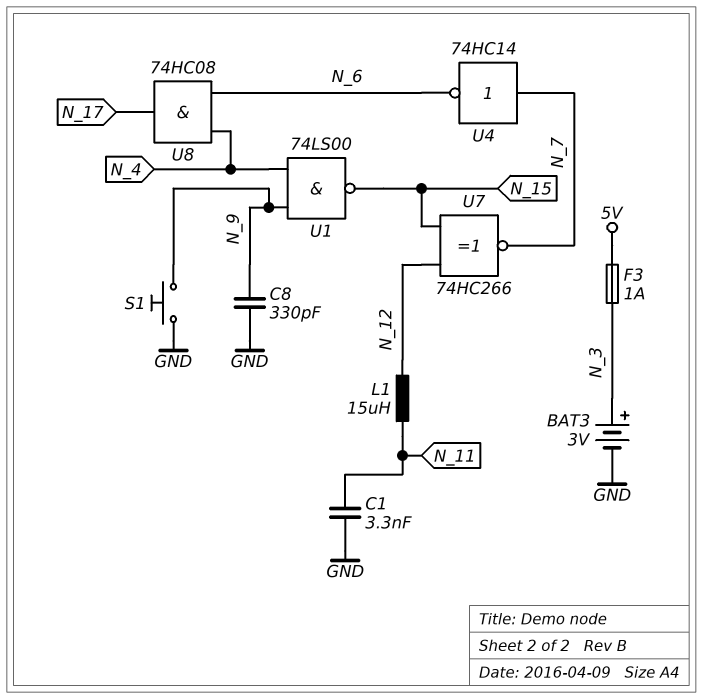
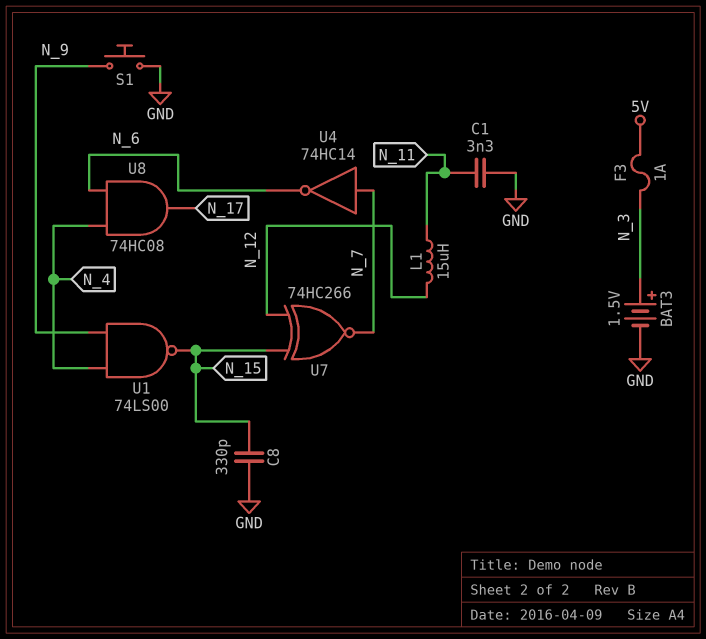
BAT3: 3V (plus N_3, minus GND) -> 1.5V (plus N_3, minus GND)
C8: 330pF (GND, N_9) -> 330pF (GND, N_15)

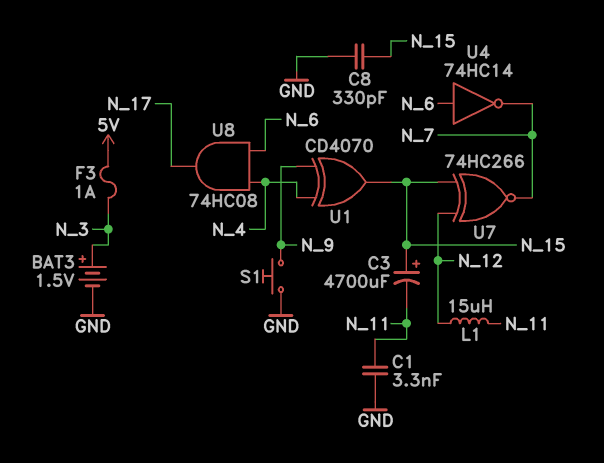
C3: none -> 4700uF (plus N_15, minus N_11)
U1: NAND 74LS00 (in N_4, in N_9, out N_15) -> XOR CD4070 (in N_4, in N_9, out N_15)
U4: NOT 74HC14 (in N_7, out N_6) -> NOT 74HC14 (in N_6, out N_7)

